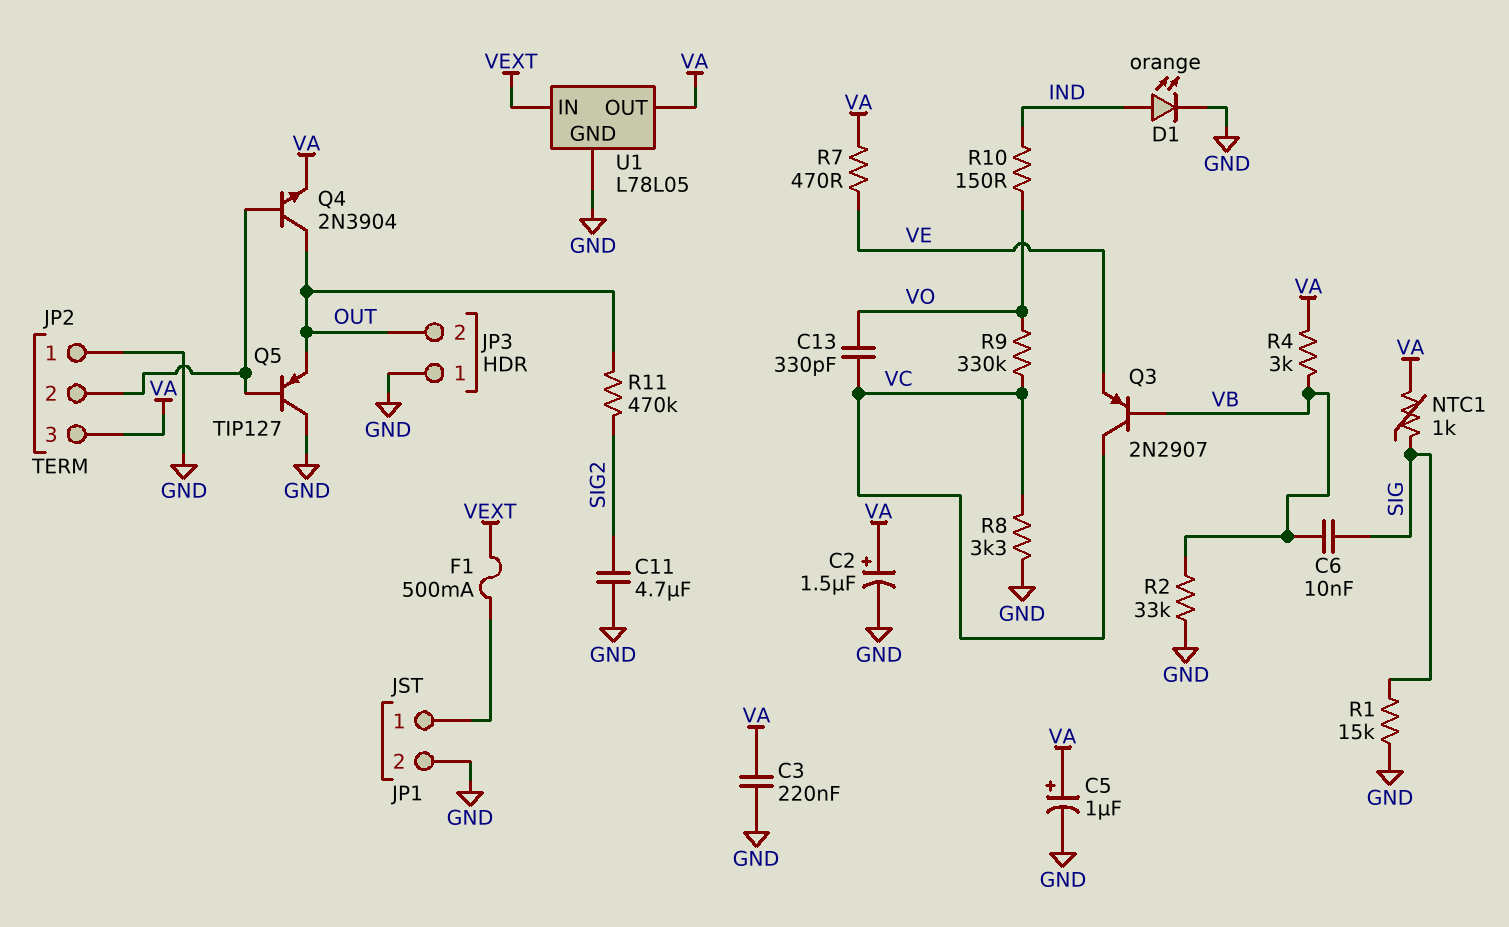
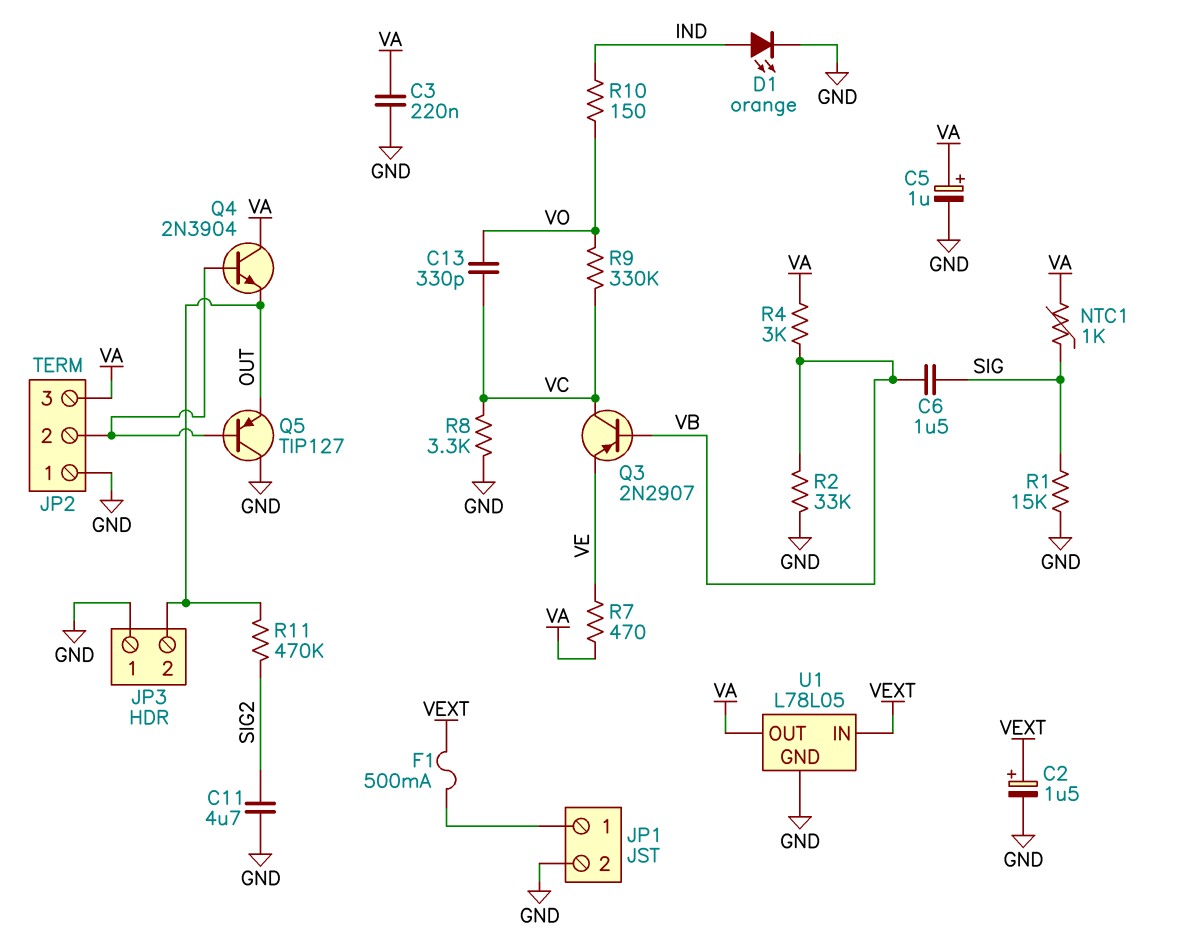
C2: 1.5uF (plus VA, minus GND) -> 1.5uF (plus VEXT, minus GND)
C6: 10nF (SIG, VB) -> 1.5uF (SIG, VB)
Q4: NPN 2N3904 (B JP2/2, C OUT, E VA) -> NPN 2N3904 (B JP2/2, C VA, E OUT)

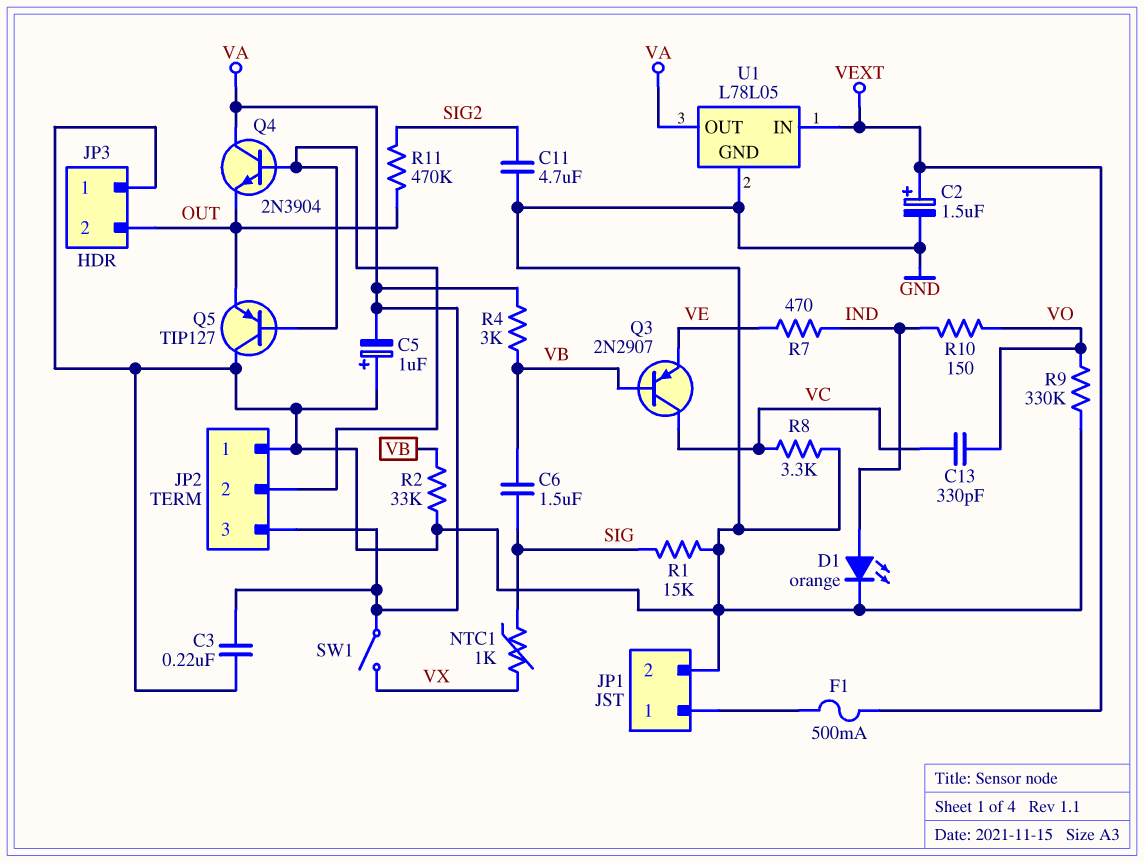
C5: 1uF (plus VA, minus GND) -> 1uF (plus GND, minus VA)
NTC1: 1k (SIG, VA) -> 1k (SIG, VX)
R7: 470 (VA, VE) -> 470 (IND, VE)
R9: 330k (VC, VO) -> 330k (GND, VO)
SW1: none -> switch (VA, VX)

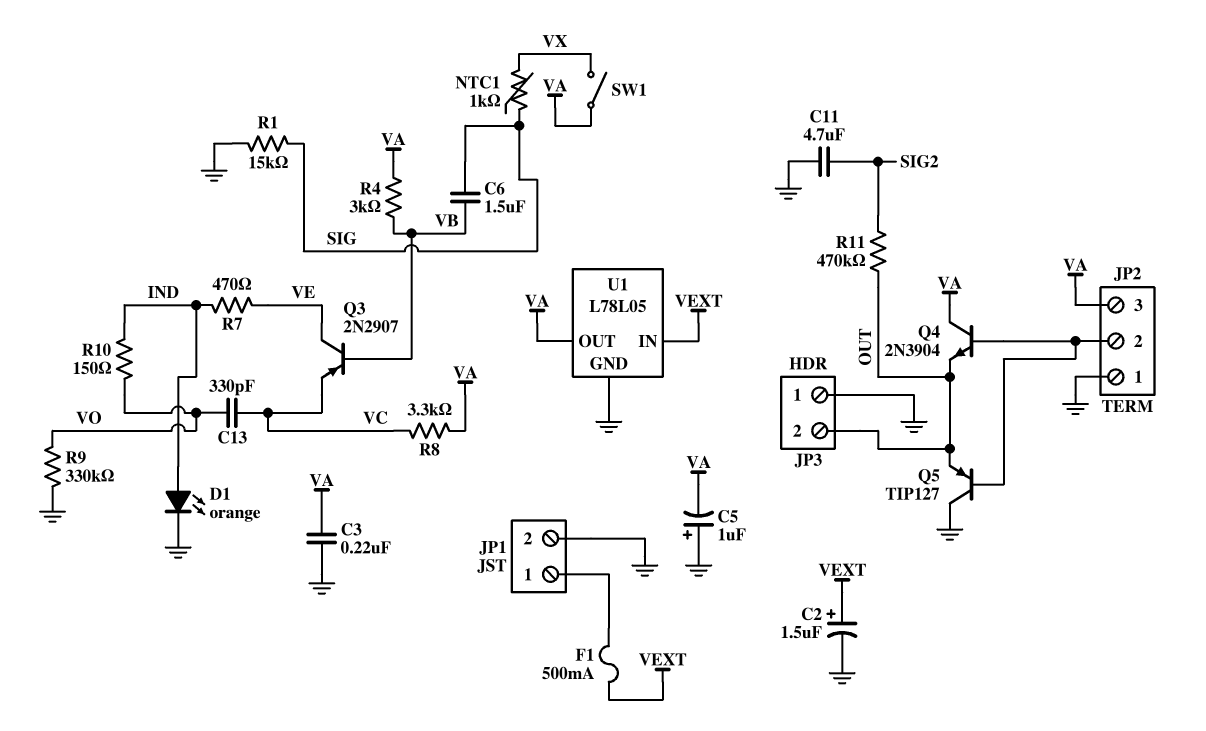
Q3: PNP 2N2907 (B VB, C VC, E VE) -> PNP 2N2907 (B VB, C VE, E VC)
R2: 33k (GND, VB) -> none
R8: 3.3k (GND, VC) -> 3.3k (VA, VC)

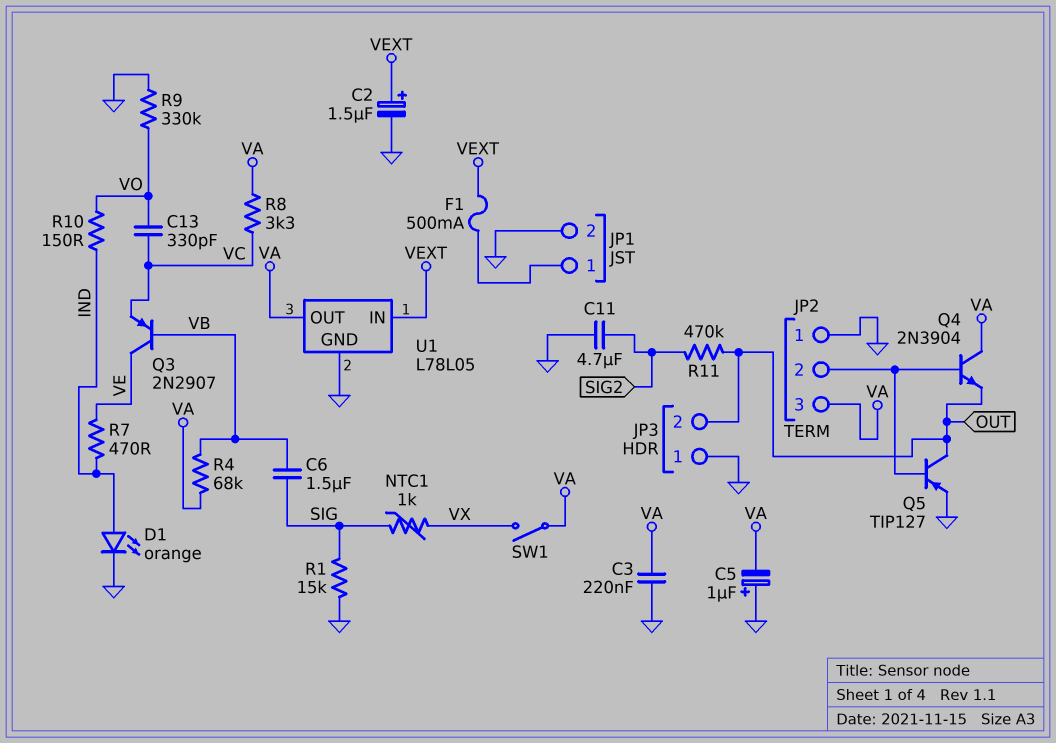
Q5: PNP TIP127 (B JP2/2, C GND, E OUT) -> PNP TIP127 (B JP2/2, C OUT, E GND)
R4: 3k (VA, VB) -> 68k (VA, VB)

